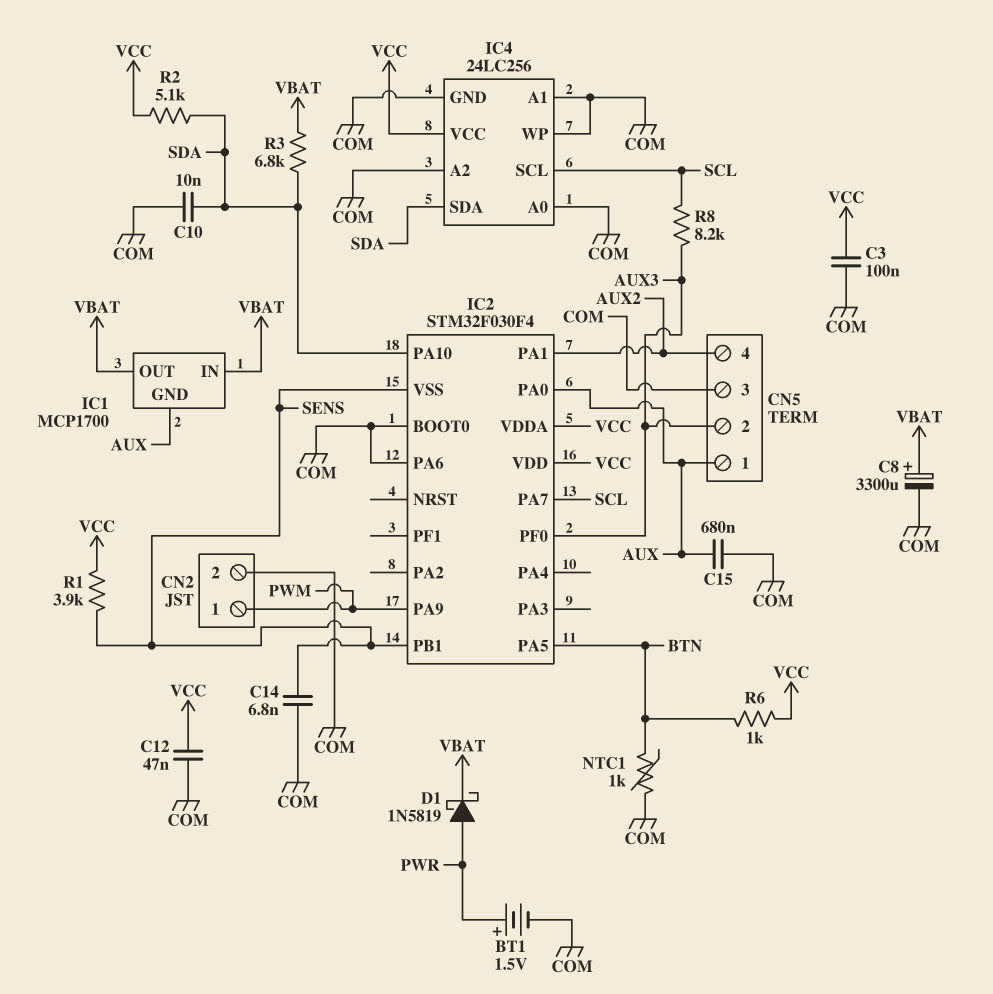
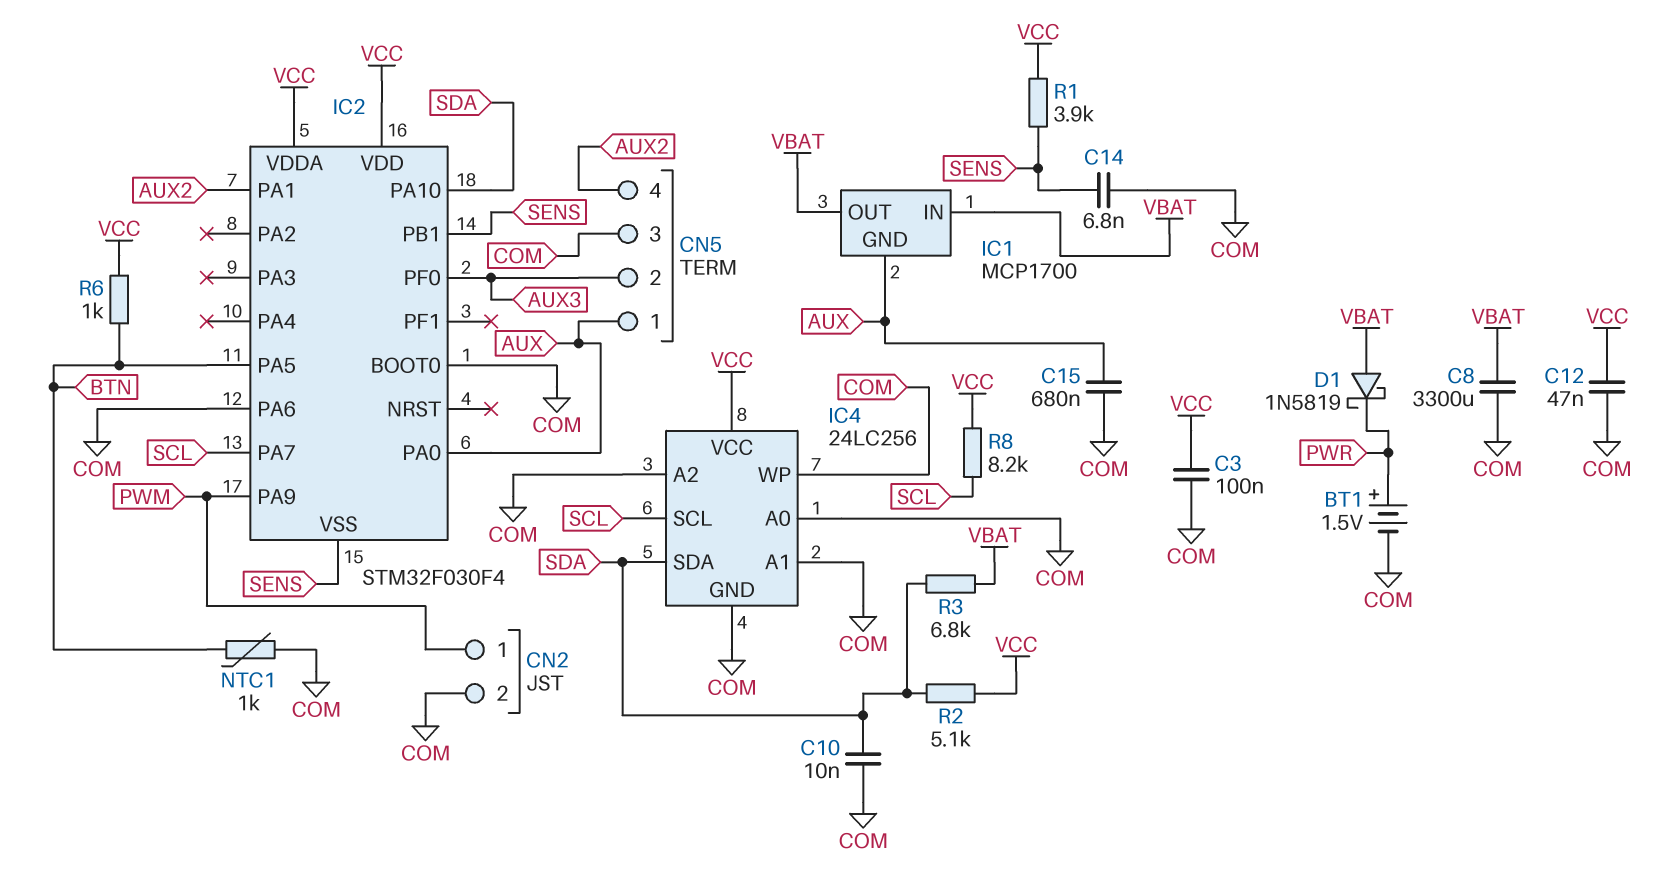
C8: 3300uF (plus VBAT, minus COM) -> 3300uF (COM, VBAT)
D1: schottky 1N5819 (A PWR, K VBAT) -> schottky 1N5819 (A VBAT, K PWR)
R8: 8.2k (AUX3, SCL) -> 8.2k (SCL, VCC)

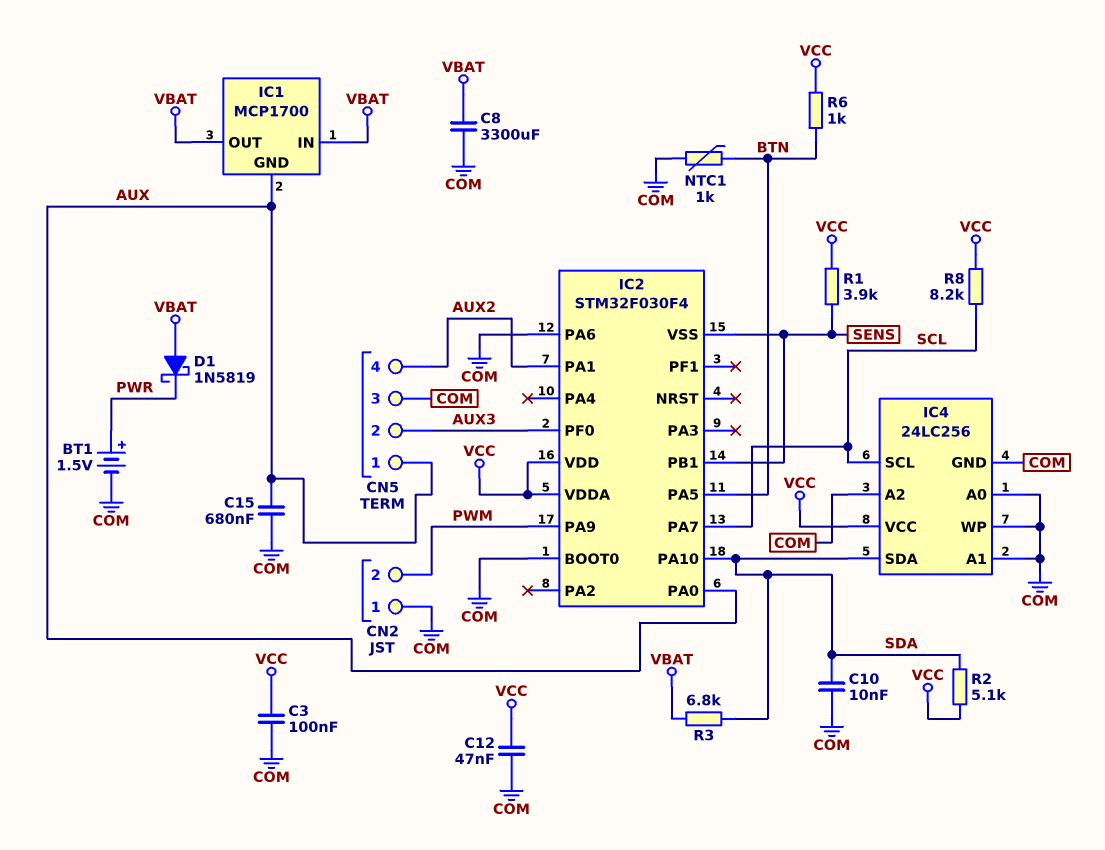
C14: 6.8nF (COM, SENS) -> none
CN2 pin 1: PWM -> COM
CN2 pin 2: COM -> PWM

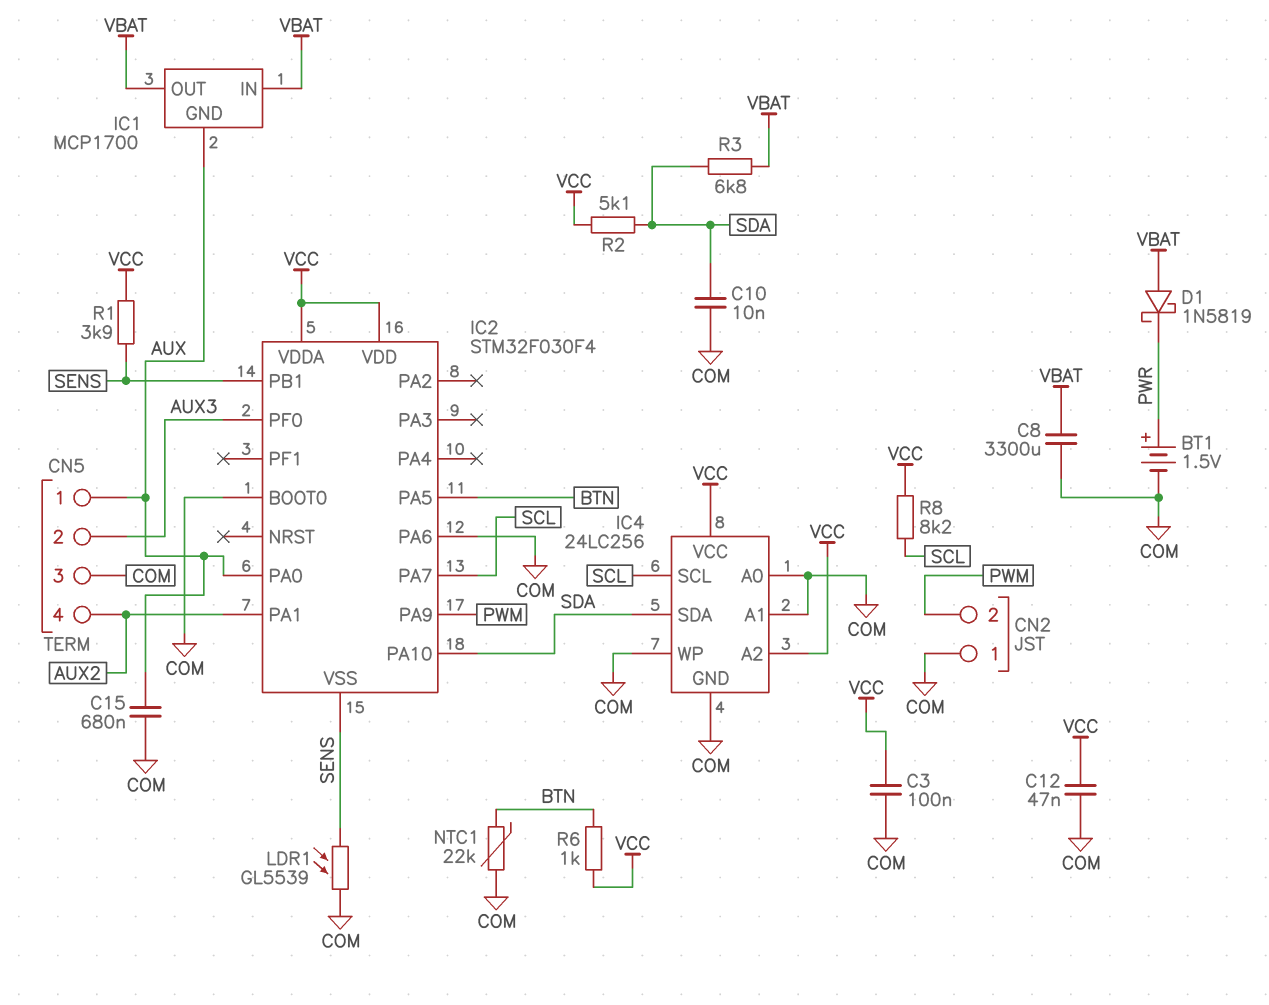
IC4 pin A2: COM -> VCC
LDR1: none -> GL5539 (COM, SENS)
NTC1: 1k (BTN, COM) -> 22k (BTN, COM)

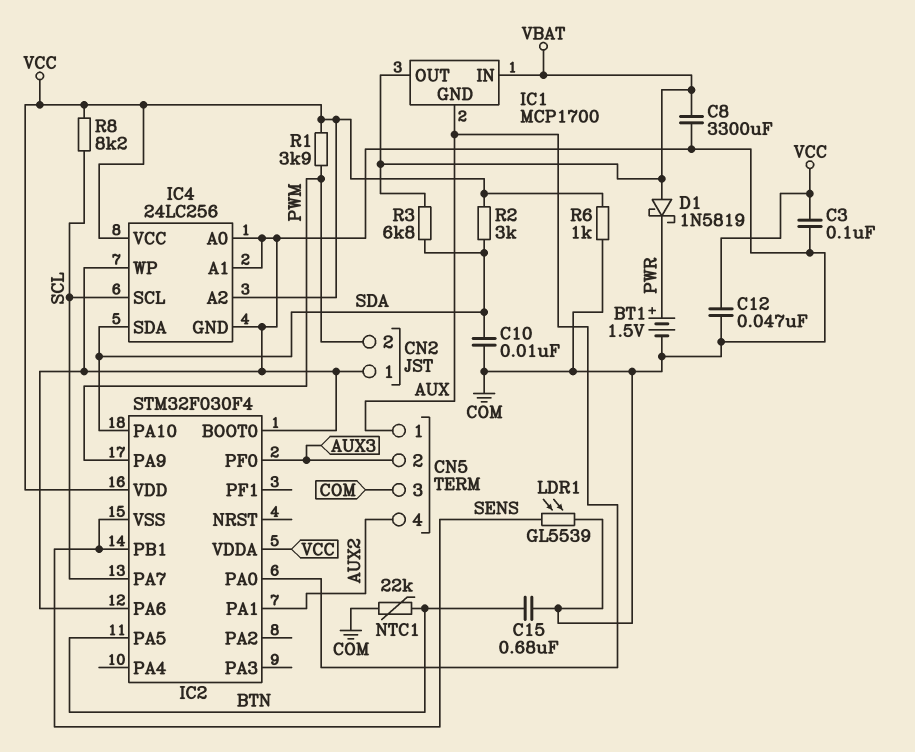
C15: 680nF (AUX, COM) -> 680nF (BTN, COM)
R1: 3.9k (SENS, VCC) -> 3.9k (PWM, VCC)
R2: 5.1k (SDA, VCC) -> 3k (SDA, VCC)
R6: 1k (BTN, VCC) -> 1k (COM, VCC)

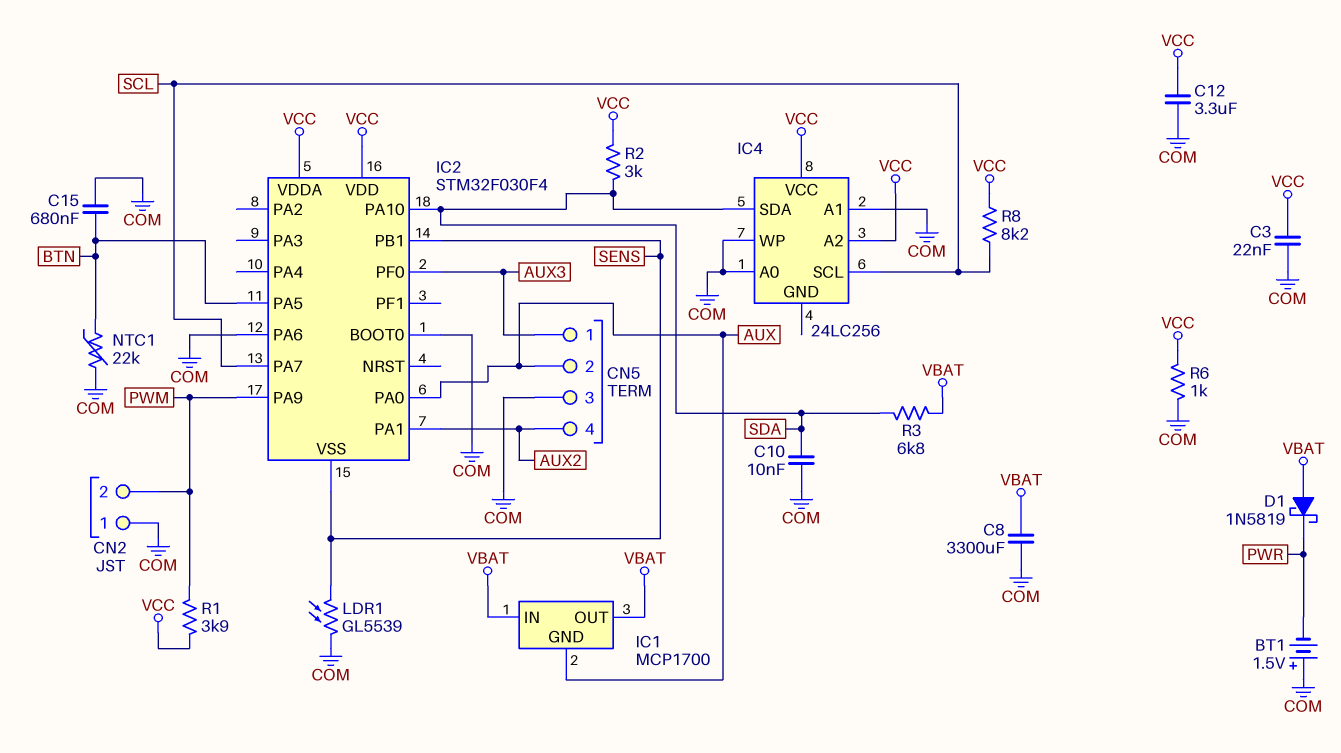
BT1: 1.5V (plus PWR, minus COM) -> 1.5V (plus COM, minus PWR)
C3: 100nF (COM, VCC) -> 22nF (COM, VCC)
C12: 47nF (COM, VCC) -> 3.3uF (COM, VCC)
CN5 pin 1: AUX -> AUX3
CN5 pin 2: AUX3 -> AUX
IC4 pin GND: COM -> none

